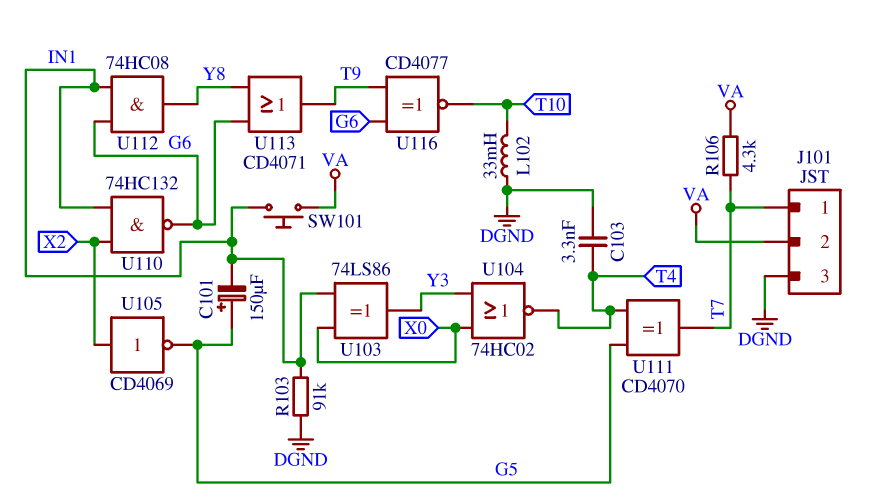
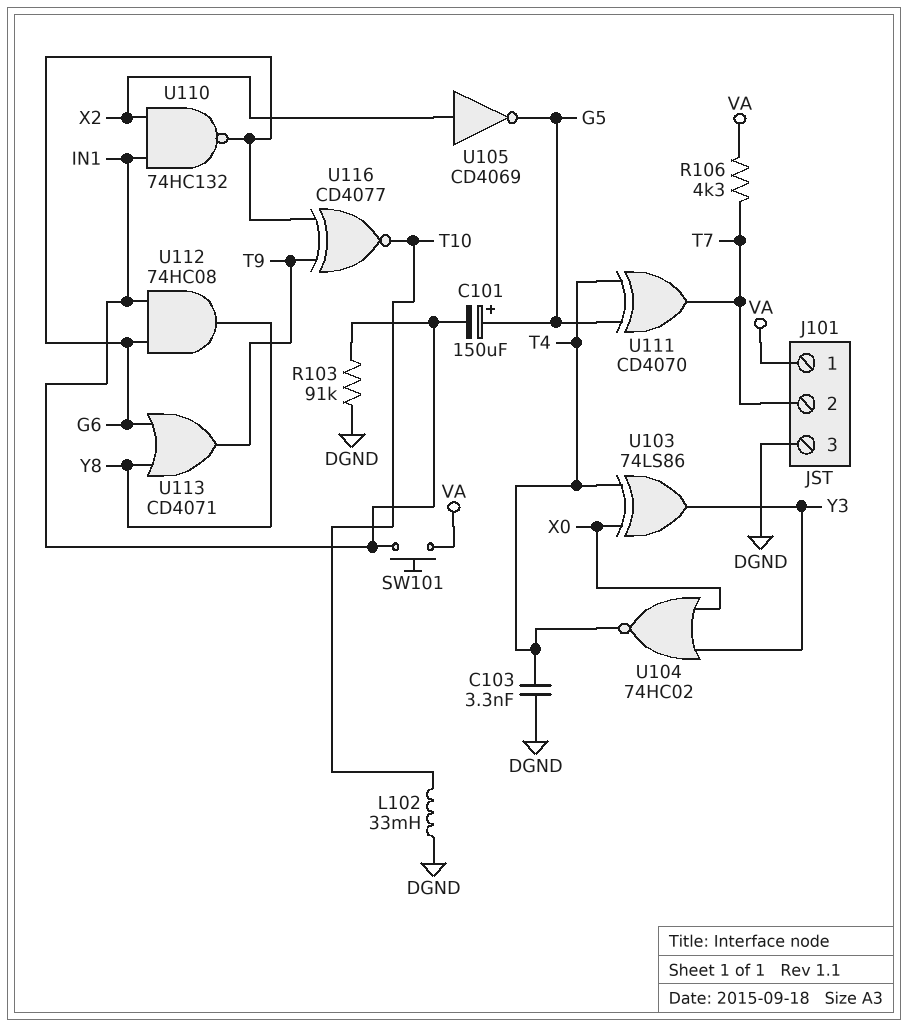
J101 pin 1: T7 -> VA
J101 pin 2: VA -> T7
U103: XOR 74LS86 (in IN1, in X0, out Y3) -> XOR 74LS86 (in T4, in X0, out Y3)

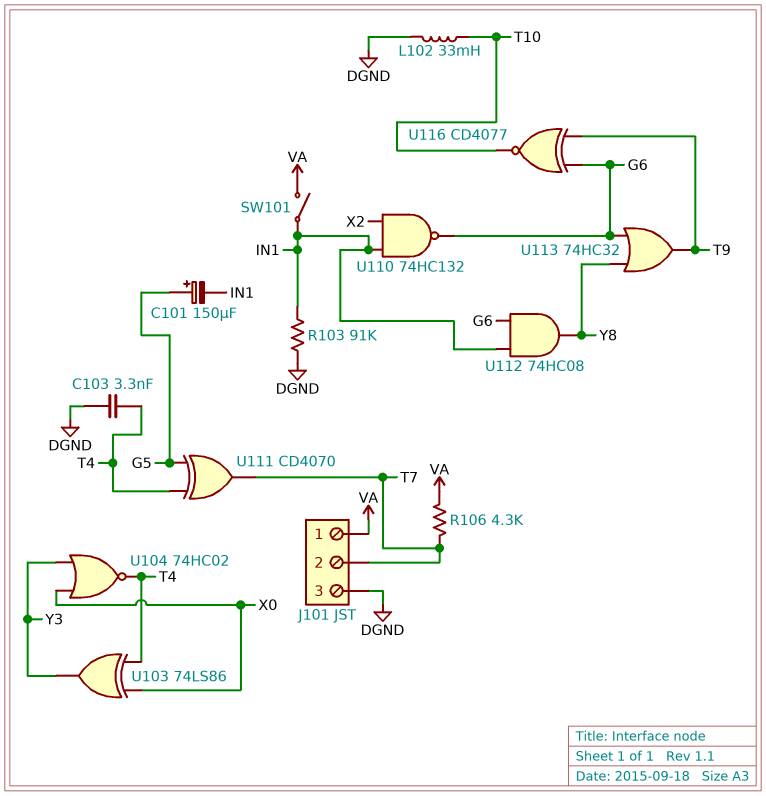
SW101: button (IN1, VA) -> switch (IN1, VA)
U105: NOT CD4069 (in X2, out G5) -> none
U113: OR CD4071 (in G6, in Y8, out T9) -> OR 74HC32 (in G6, in Y8, out T9)

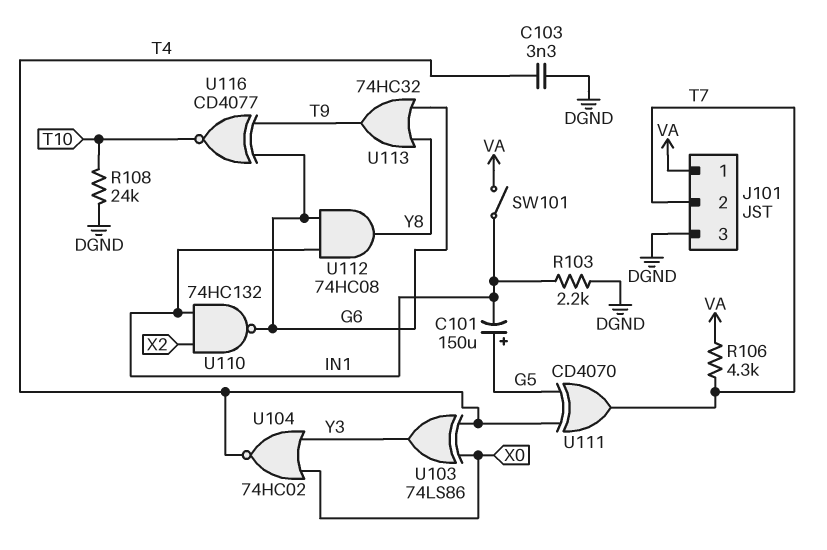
L102: 33mH (DGND, T10) -> none
R103: 91k (DGND, IN1) -> 2.2k (DGND, IN1)
R108: none -> 24k (DGND, T10)

